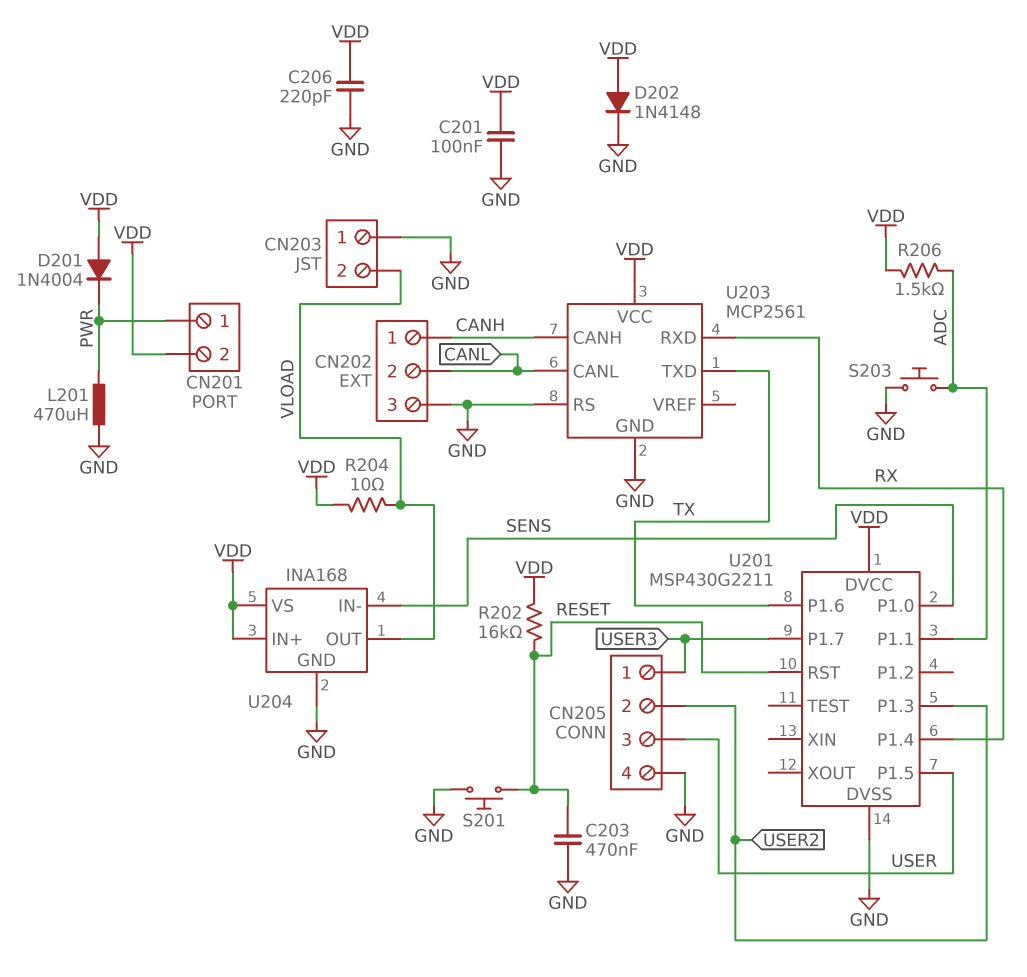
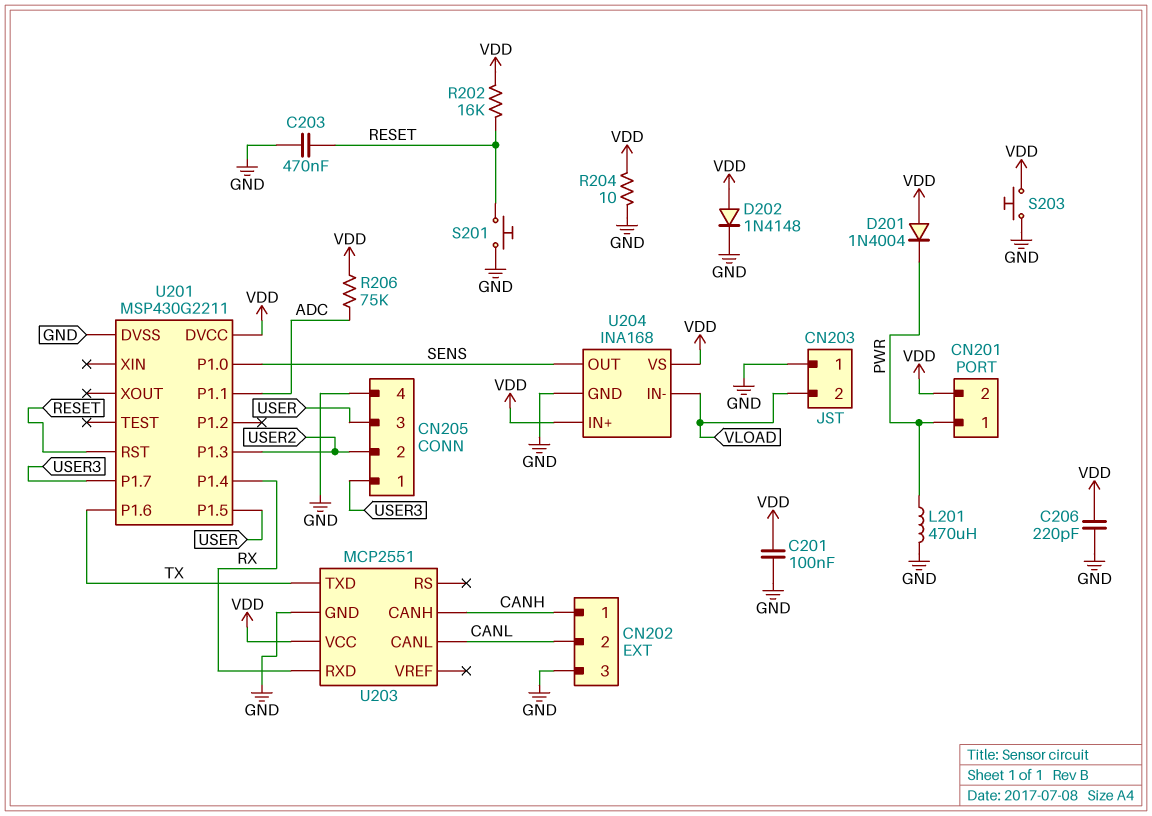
R204: 10 (VDD, VLOAD) -> 10 (GND, VDD)
R206: 1.5k (ADC, VDD) -> 75k (ADC, VDD)
S203: button (ADC, GND) -> button (GND, VDD)
U203: MCP2561 -> MCP2551
U203 pin RS: GND -> none
U204 pin IN-: SENS -> VLOAD
U204 pin OUT: VLOAD -> SENS

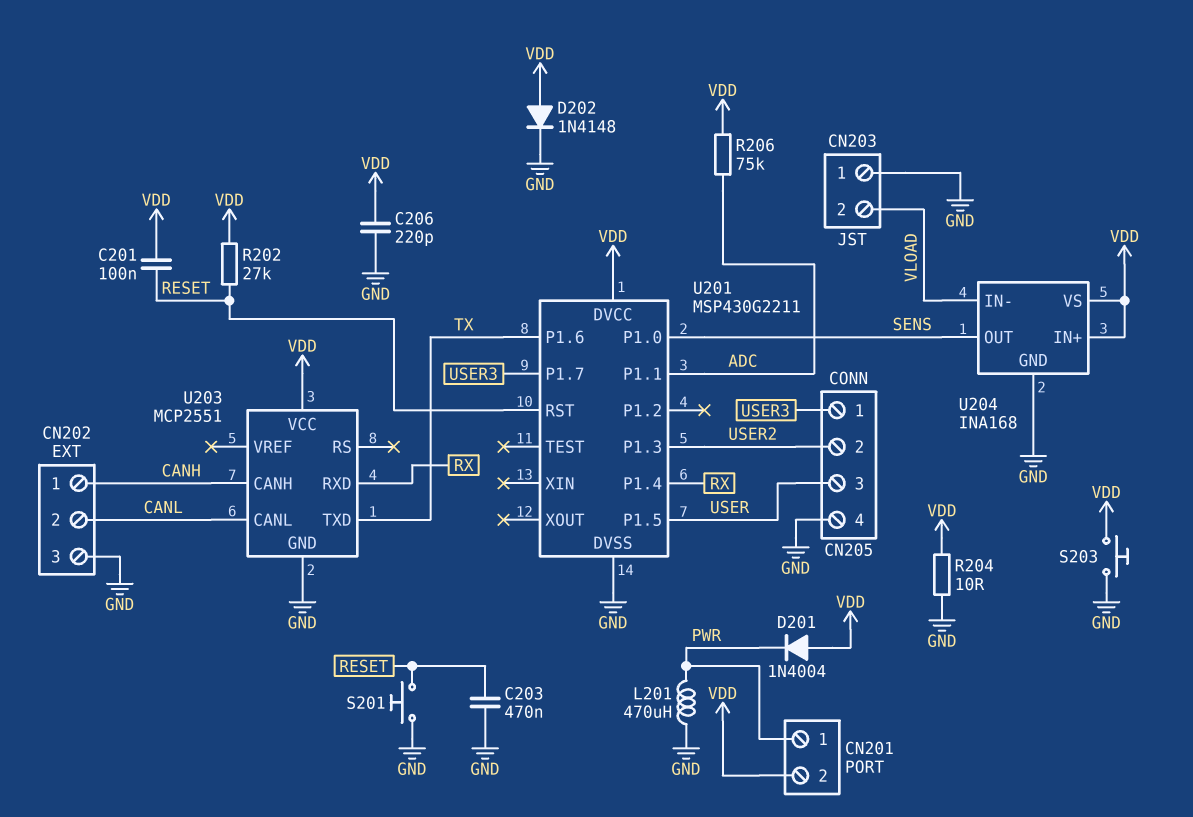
C201: 100nF (GND, VDD) -> 100nF (RESET, VDD)
R202: 16k (RESET, VDD) -> 27k (RESET, VDD)

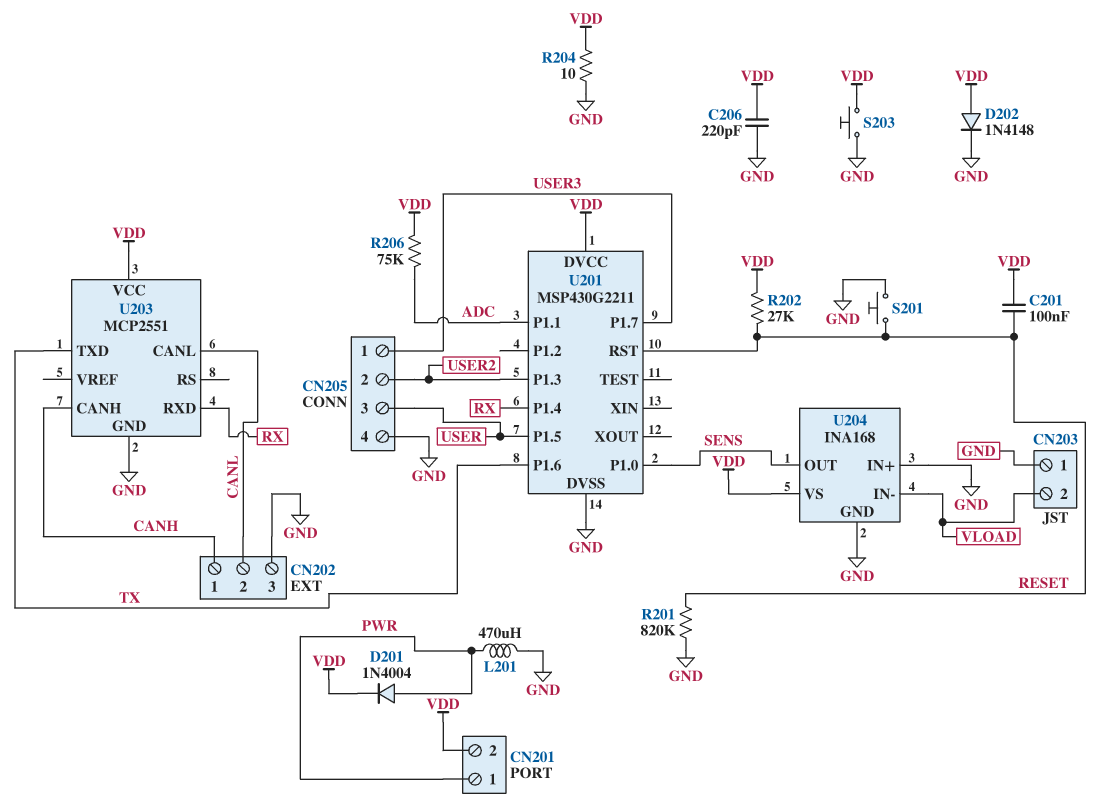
C203: 470nF (GND, RESET) -> none
D201: diode 1N4004 (A VDD, K PWR) -> diode 1N4004 (A PWR, K VDD)
R201: none -> 820k (GND, RESET)
U204 pin IN+: VDD -> GND

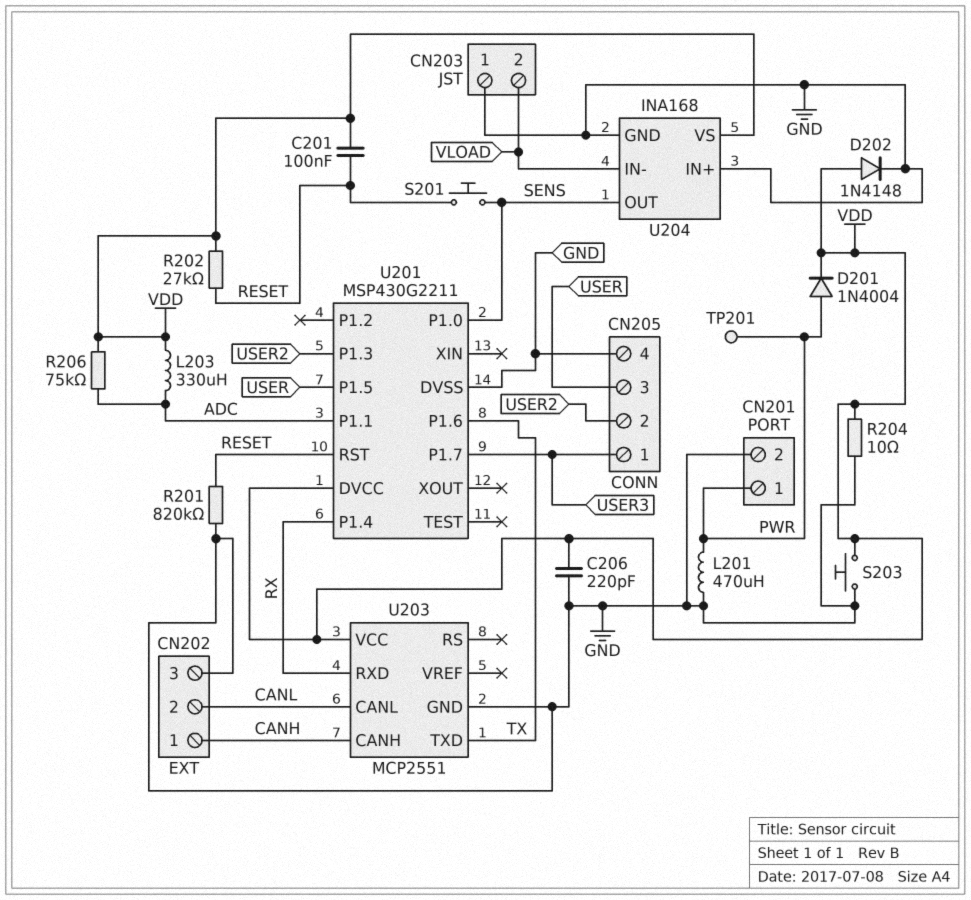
CN201 pin 2: VDD -> GND
L203: none -> 330uH (ADC, VDD)
S201: button (GND, RESET) -> button (RESET, SENS)
TP201: none -> test point (PWR)

